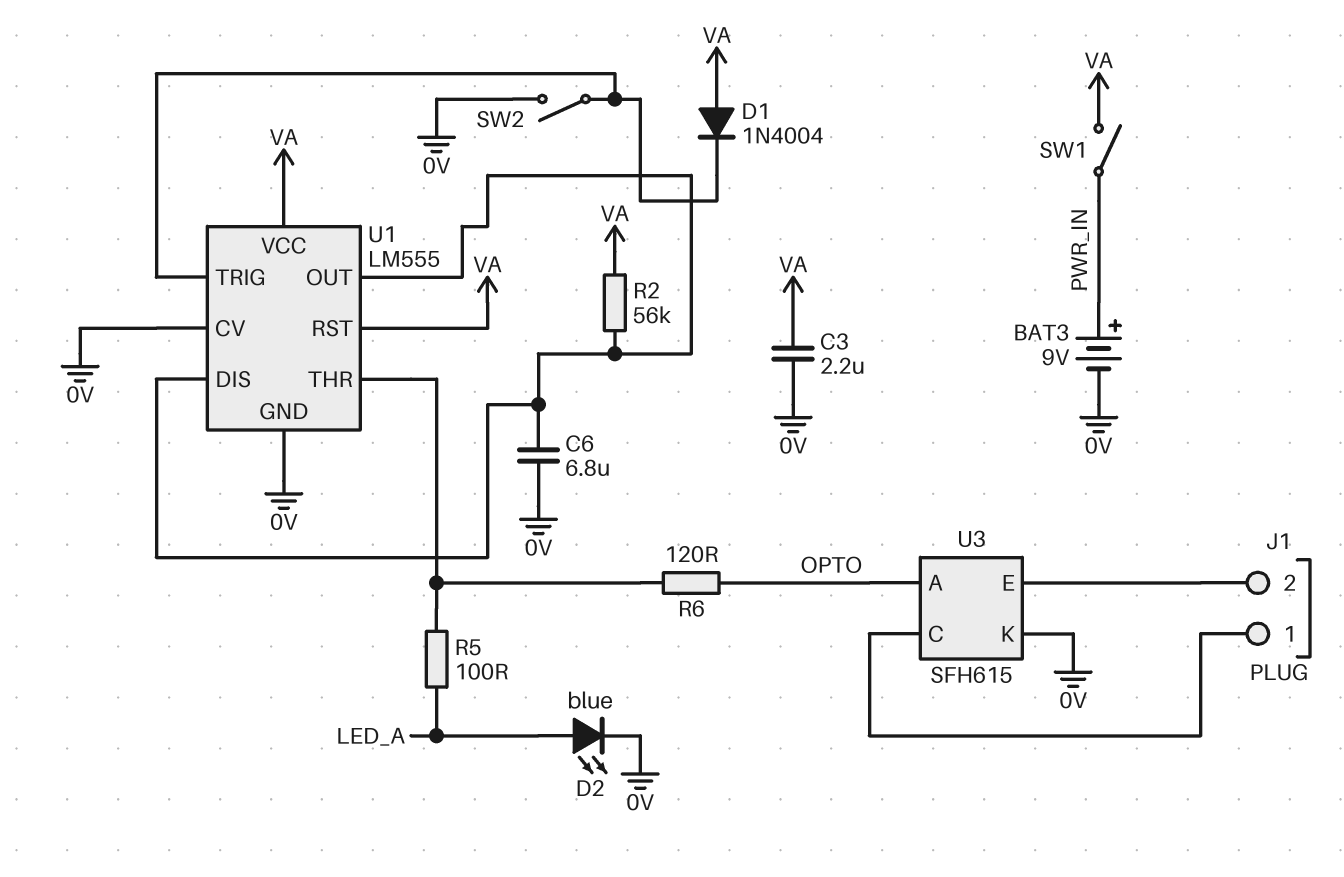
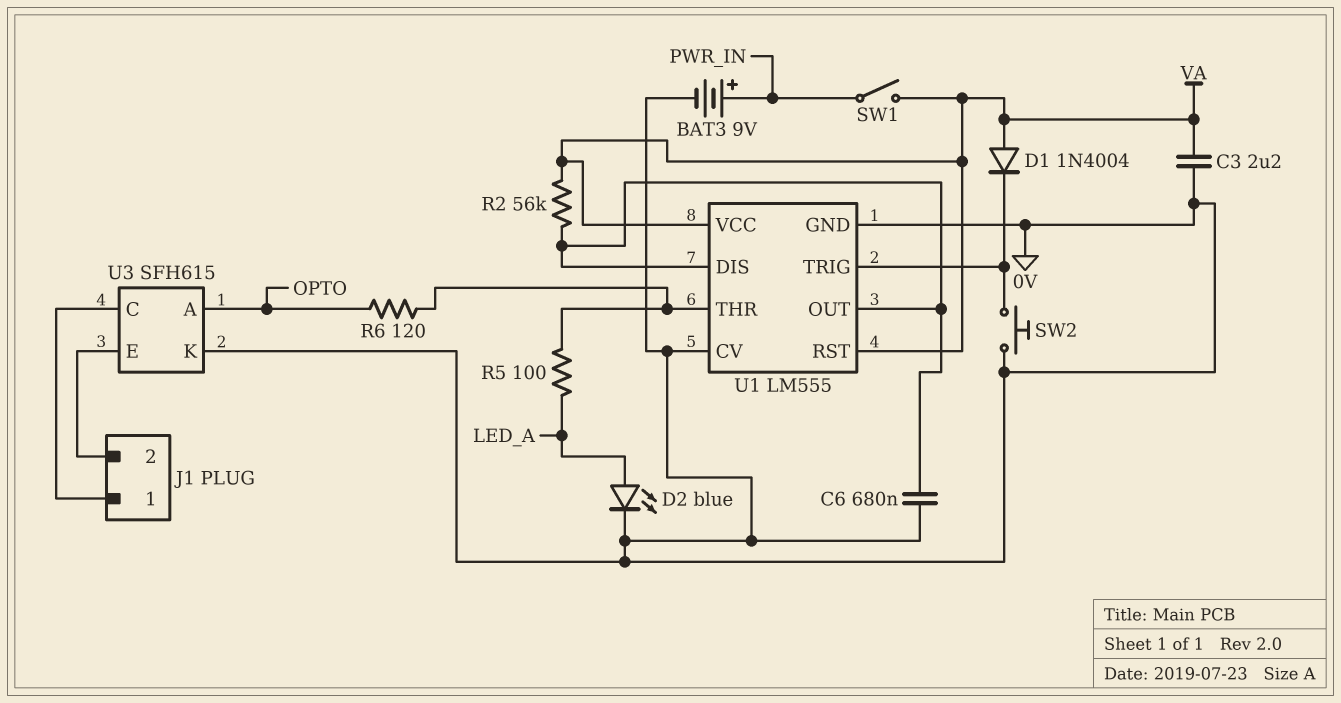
C6: 6.8uF (0V, U1/DIS) -> 680nF (0V, U1/DIS)
SW2: switch (0V, U1/TRIG) -> button (0V, U1/TRIG)

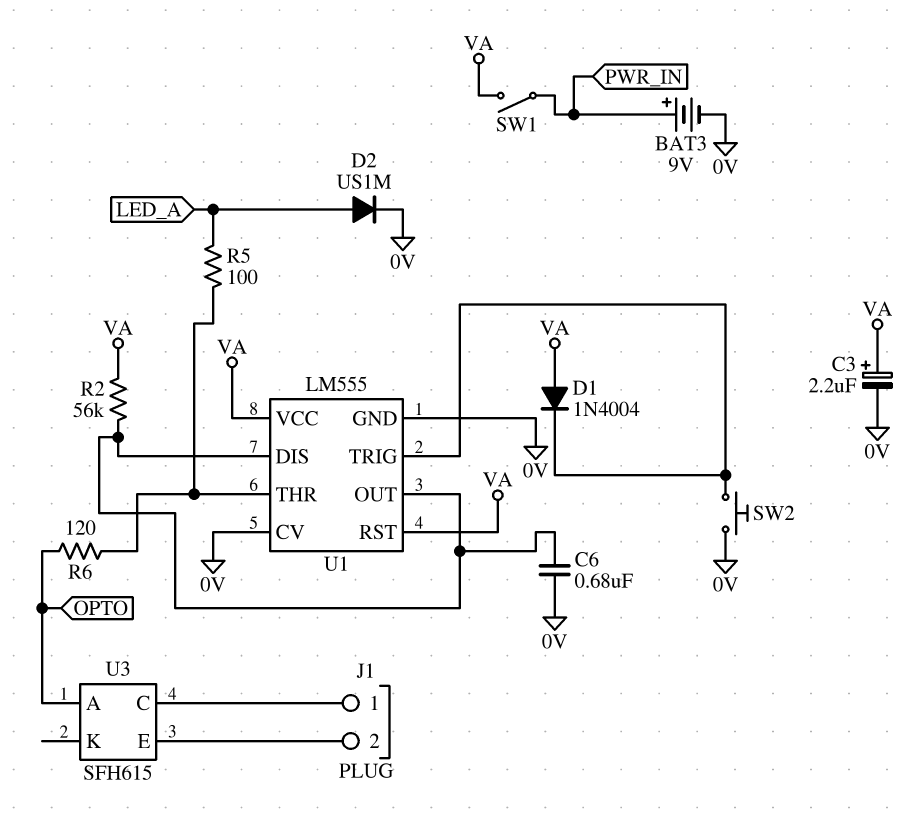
C3: 2.2uF (0V, VA) -> 2.2uF (plus VA, minus 0V)
D2: LED blue (A LED_A, K 0V) -> diode US1M (A LED_A, K 0V)
U3 pin K: 0V -> none

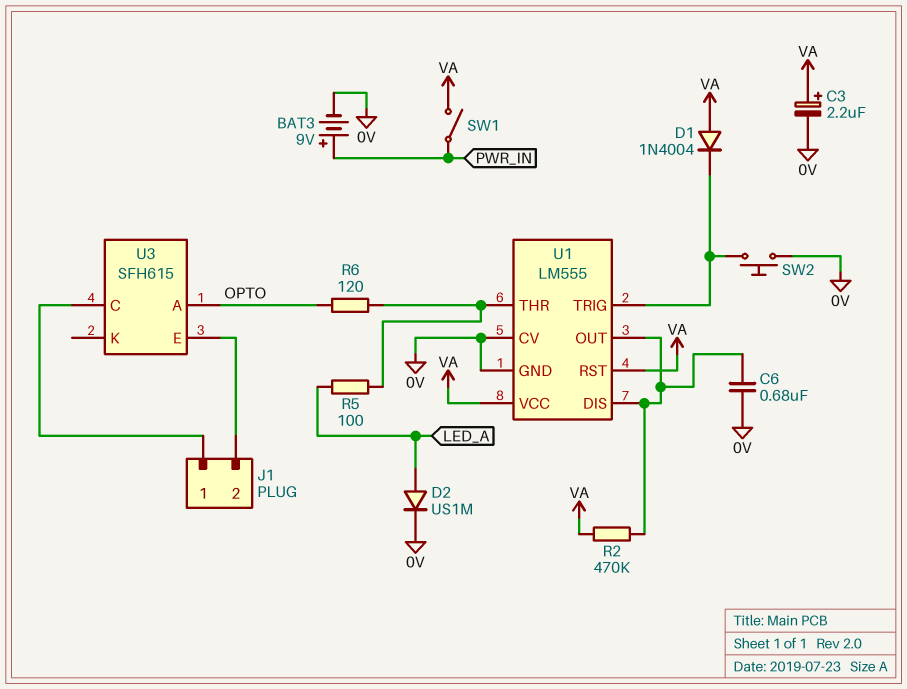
R2: 56k (U1/DIS, VA) -> 470k (U1/DIS, VA)

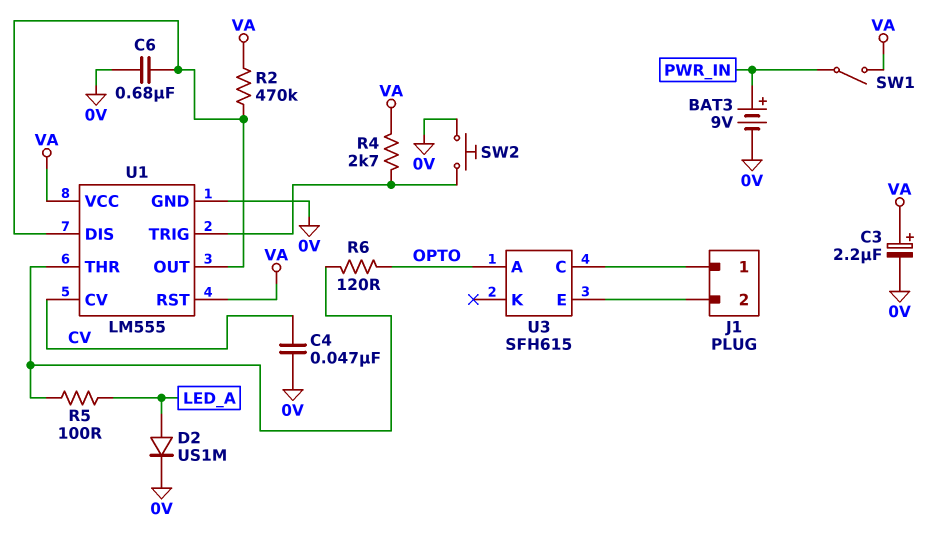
C4: none -> 47nF (0V, CV)
D1: diode 1N4004 (A VA, K U1/TRIG) -> none
R4: none -> 2.7k (U1/TRIG, VA)
U1 pin CV: 0V -> CV

